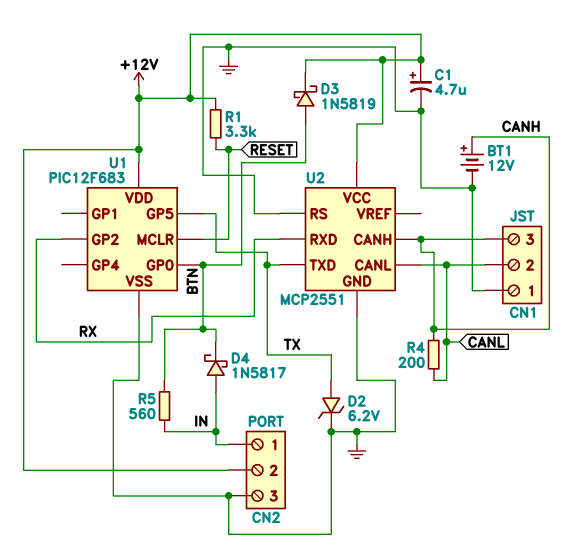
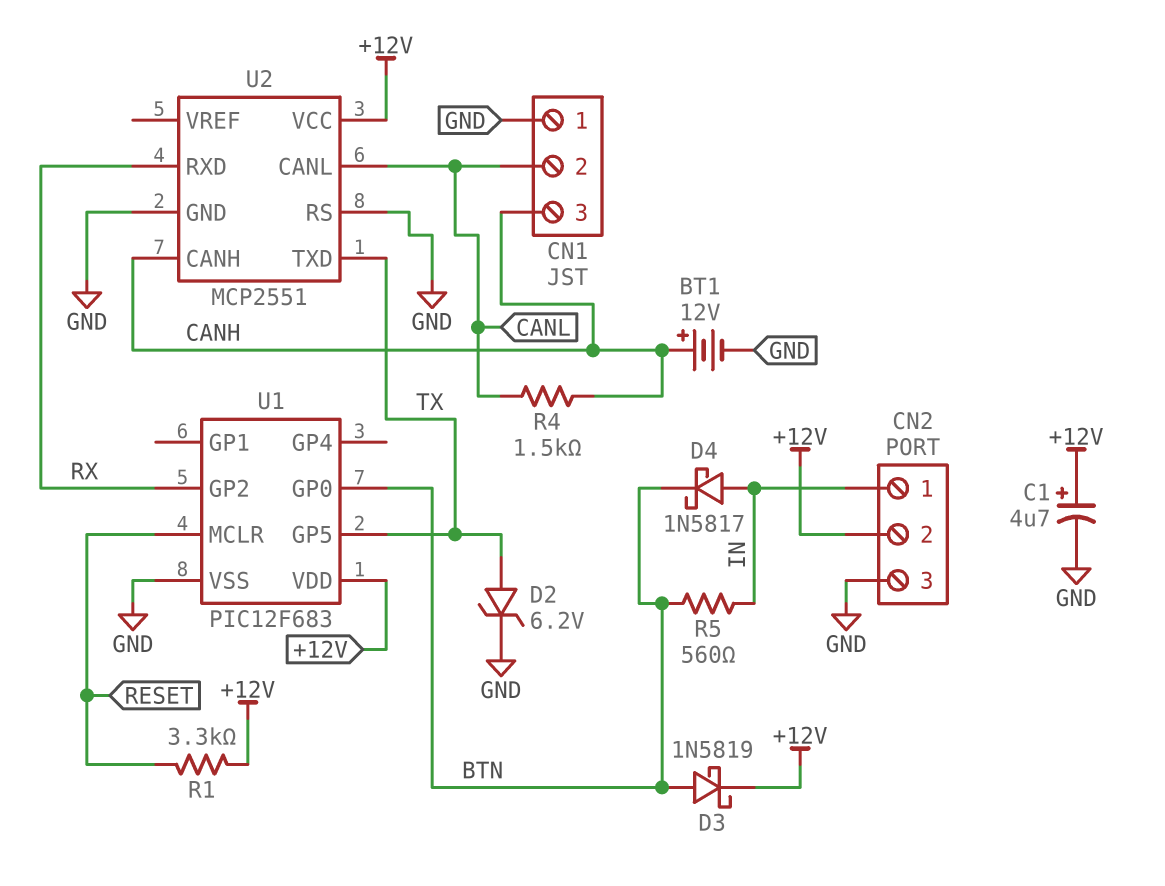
R4: 200 (CANH, CANL) -> 1.5k (CANH, CANL)

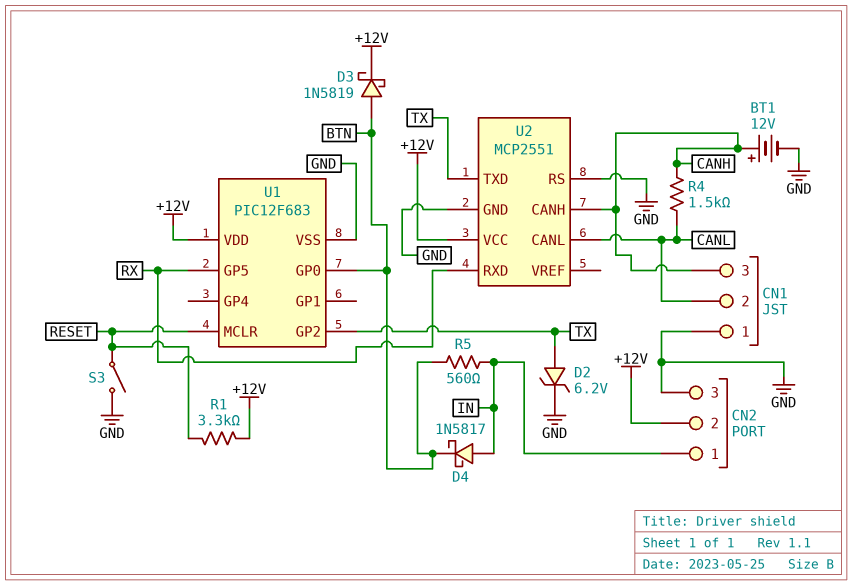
C1: 4.7uF (plus +12V, minus GND) -> none
S3: none -> switch (GND, RESET)
U1 pin GP2: RX -> TX
U1 pin GP5: TX -> RX

